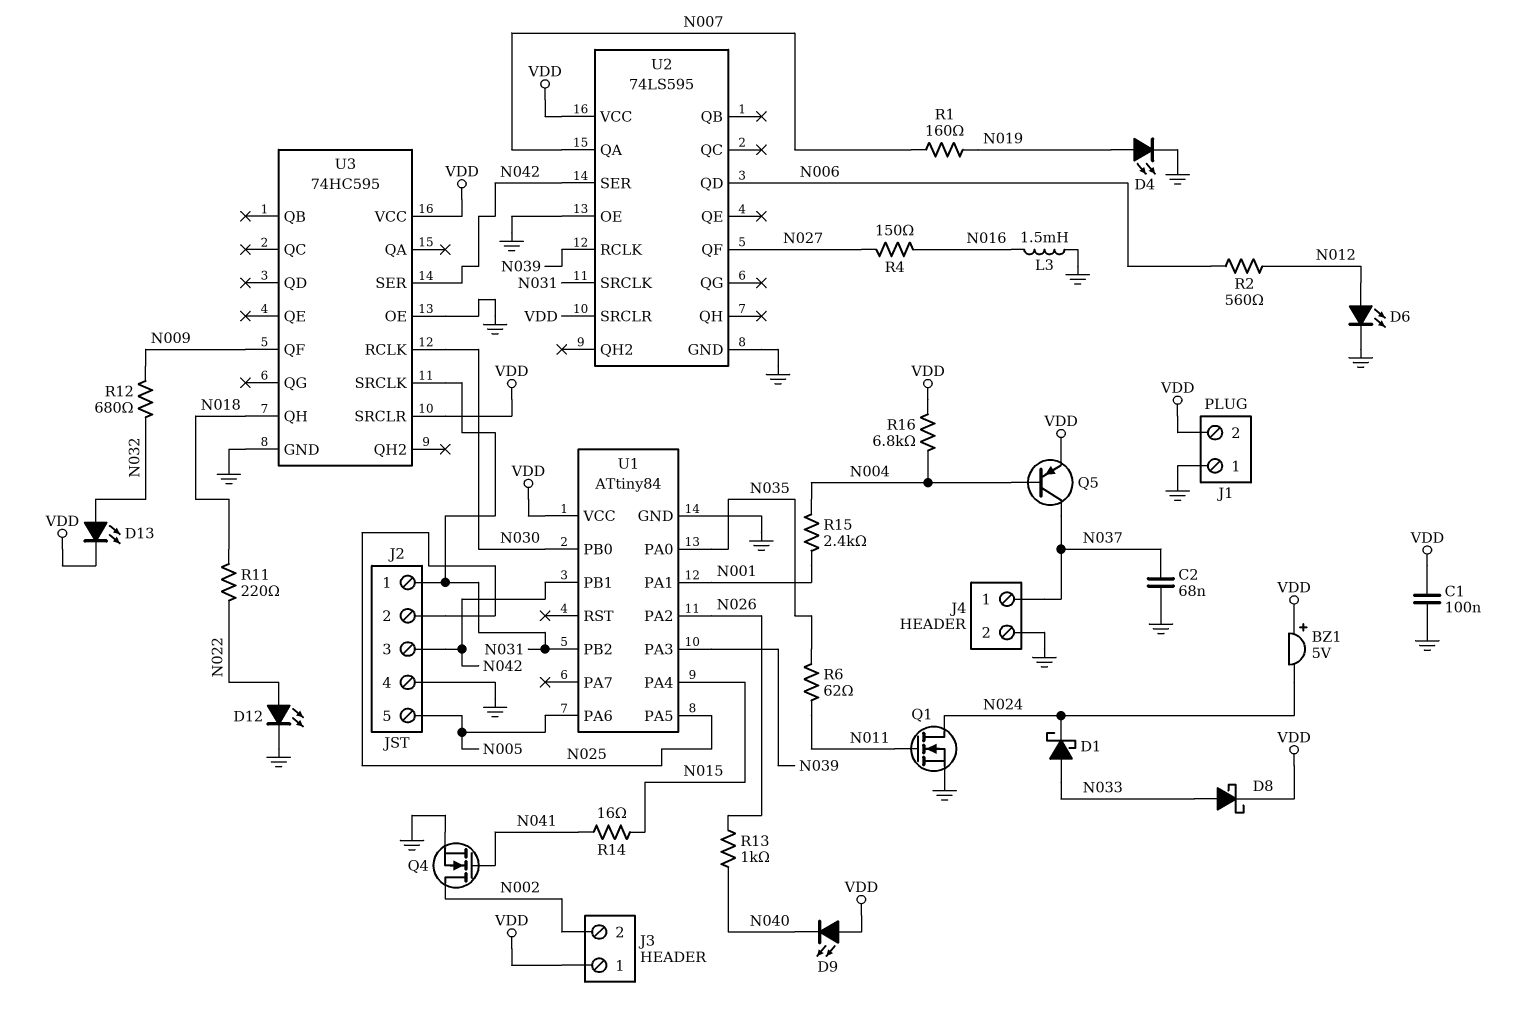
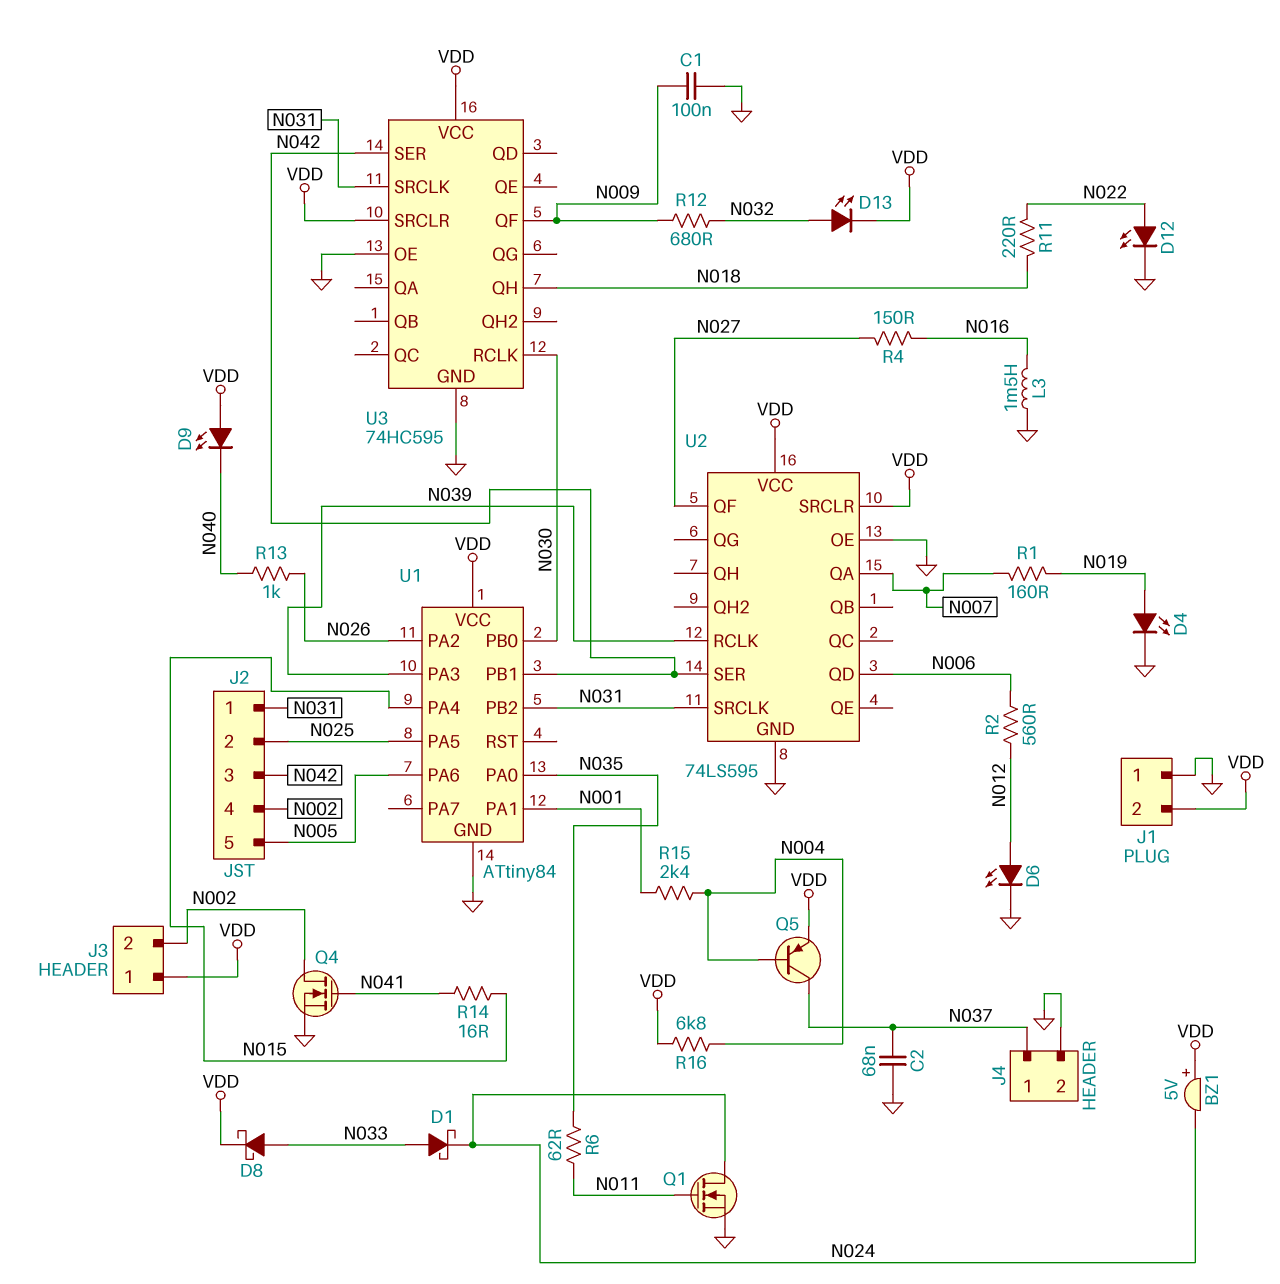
C1: 100nF (GND, VDD) -> 100nF (GND, N009)
J2 pin 4: GND -> N002

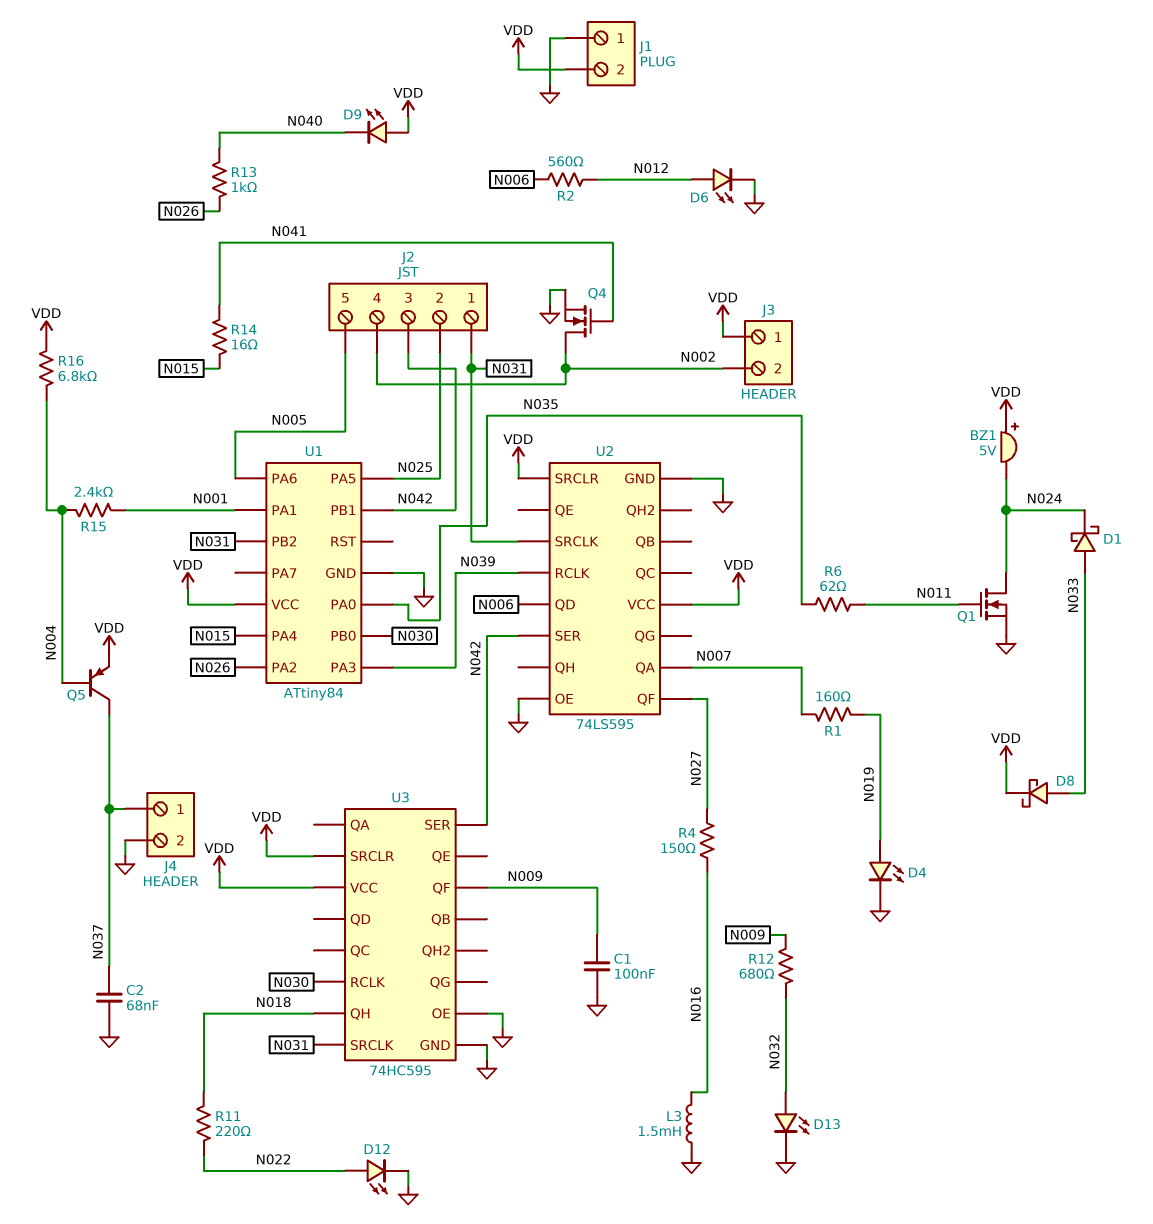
D13: LED (A N032, K VDD) -> LED (A N032, K GND)

